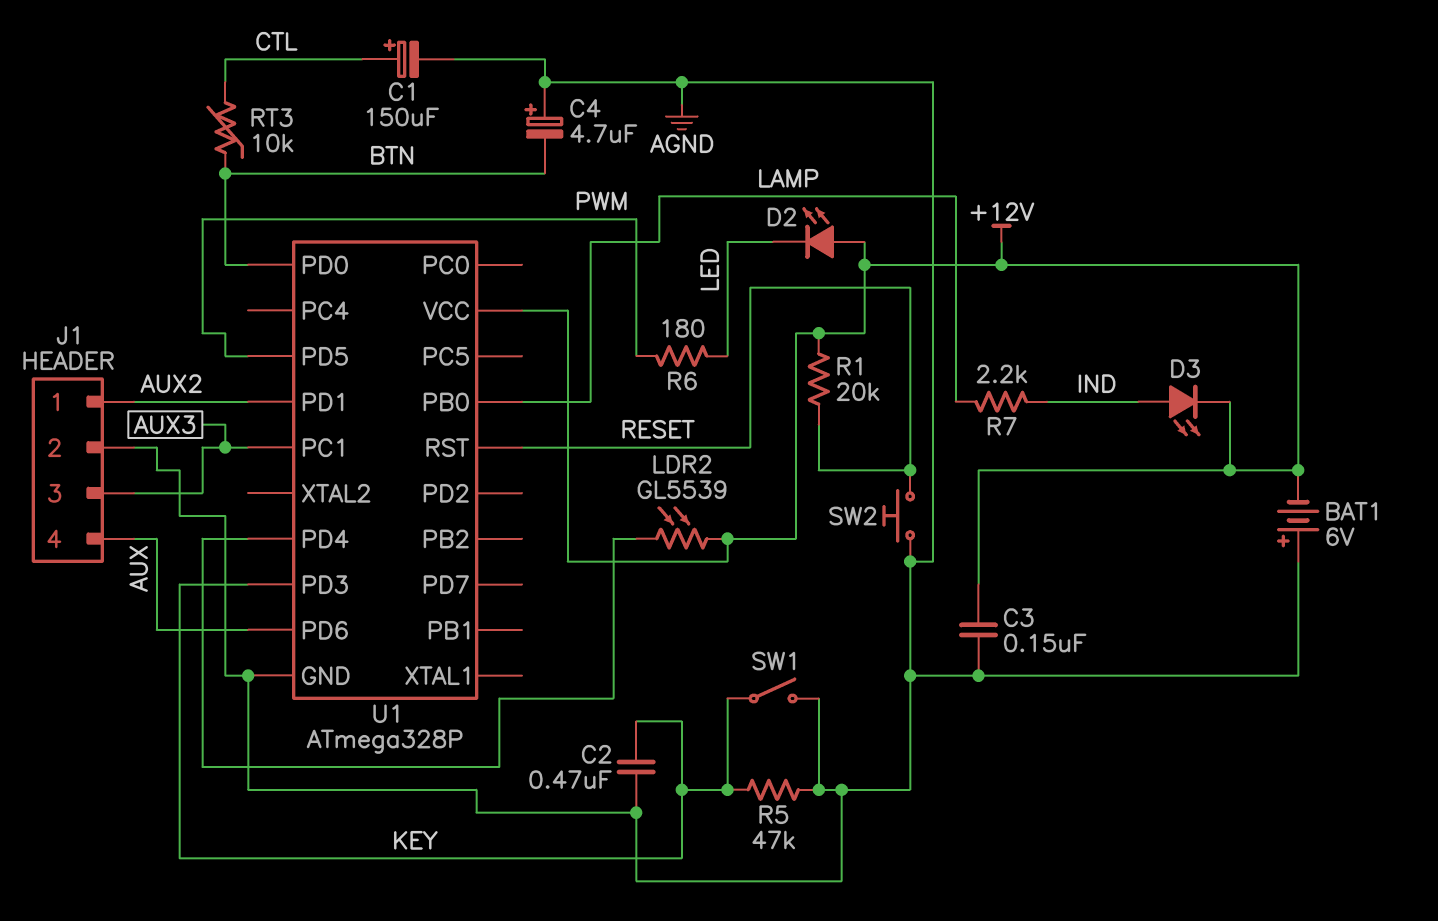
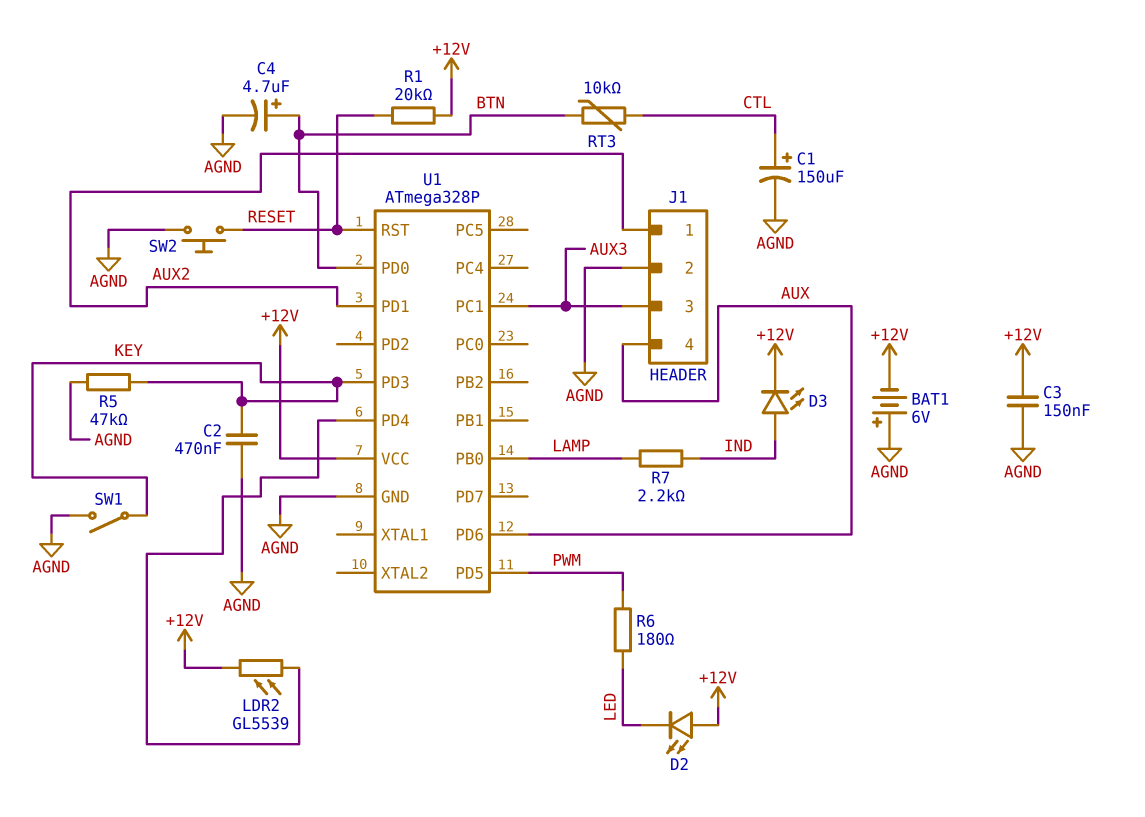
C4: 4.7uF (plus AGND, minus BTN) -> 4.7uF (plus BTN, minus AGND)

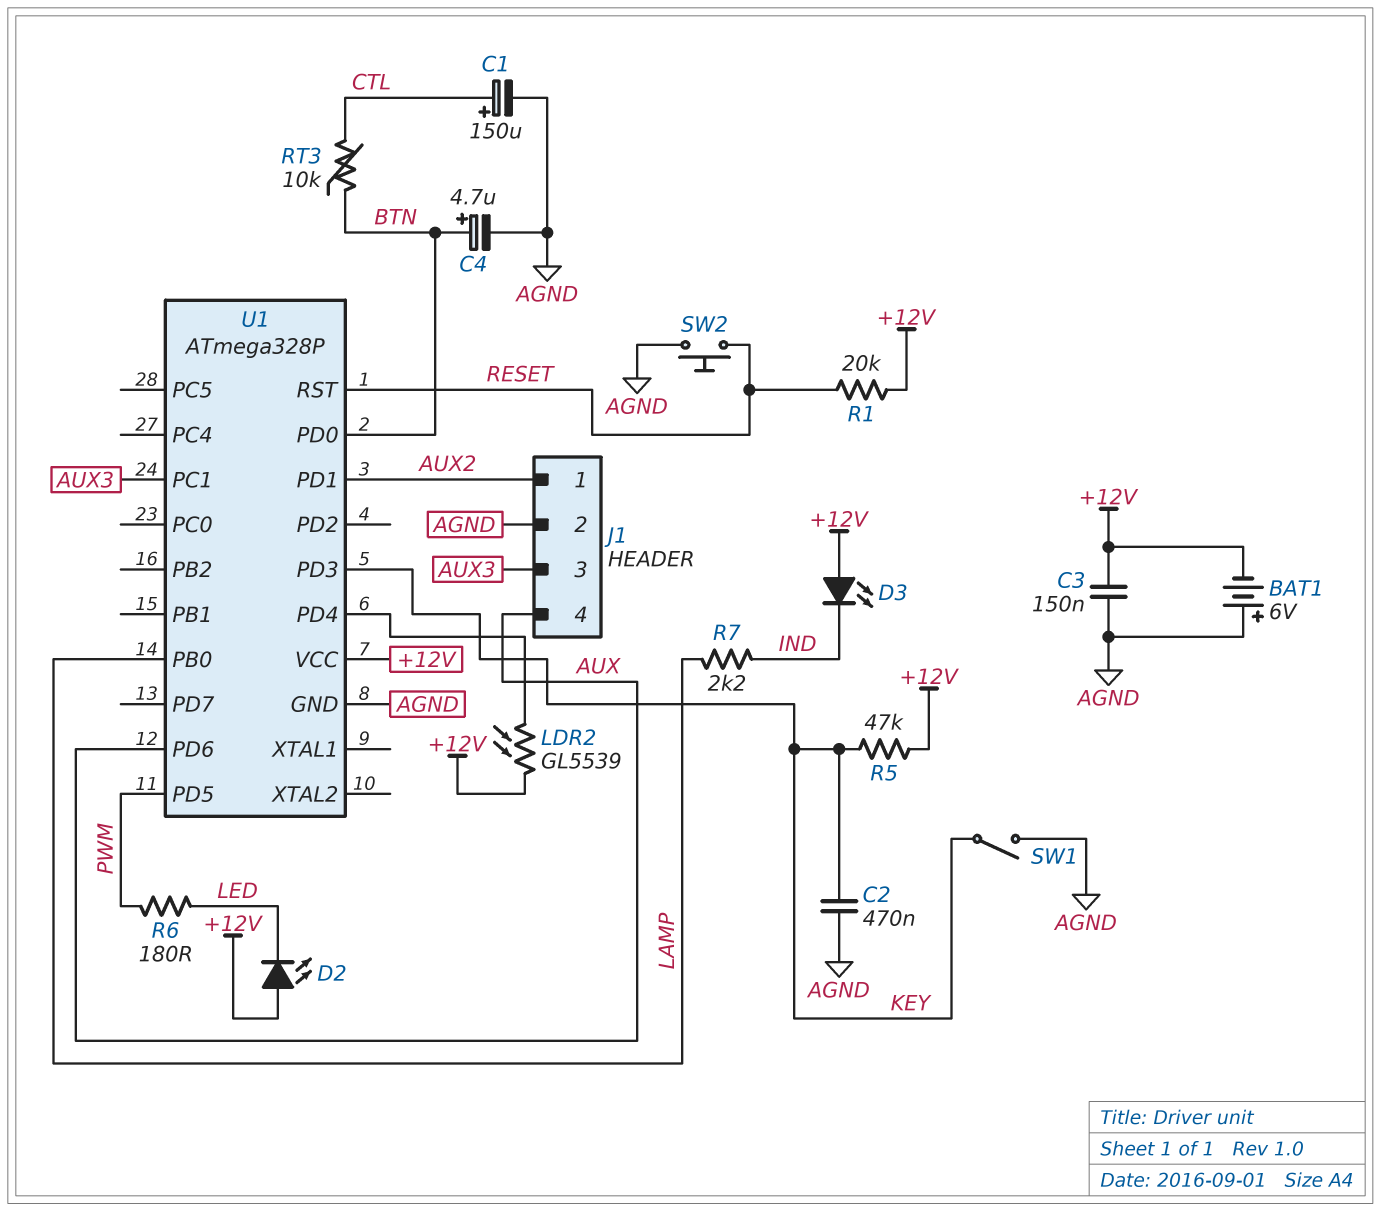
D3: LED (A IND, K +12V) -> LED (A +12V, K IND)
R5: 47k (AGND, KEY) -> 47k (+12V, KEY)

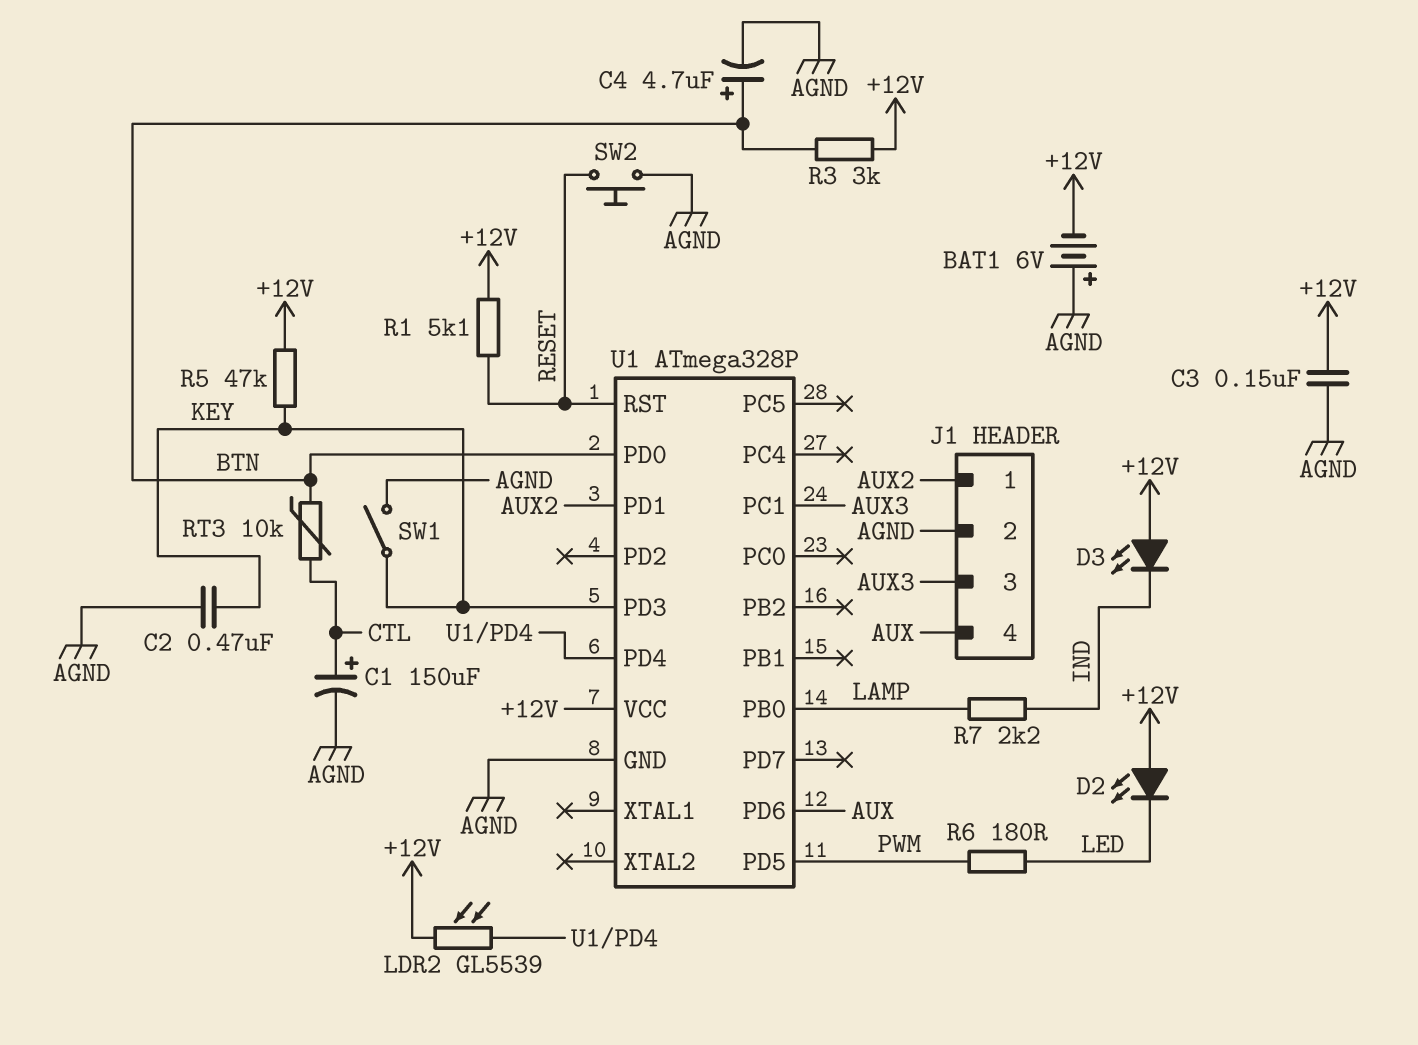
R1: 20k (+12V, RESET) -> 5.1k (+12V, RESET)
R3: none -> 3k (+12V, BTN)

